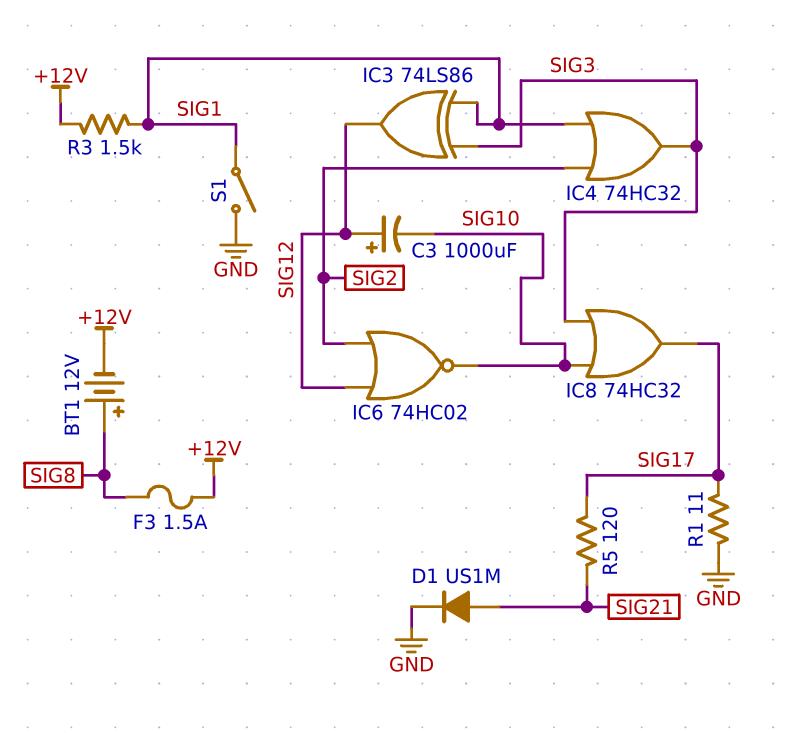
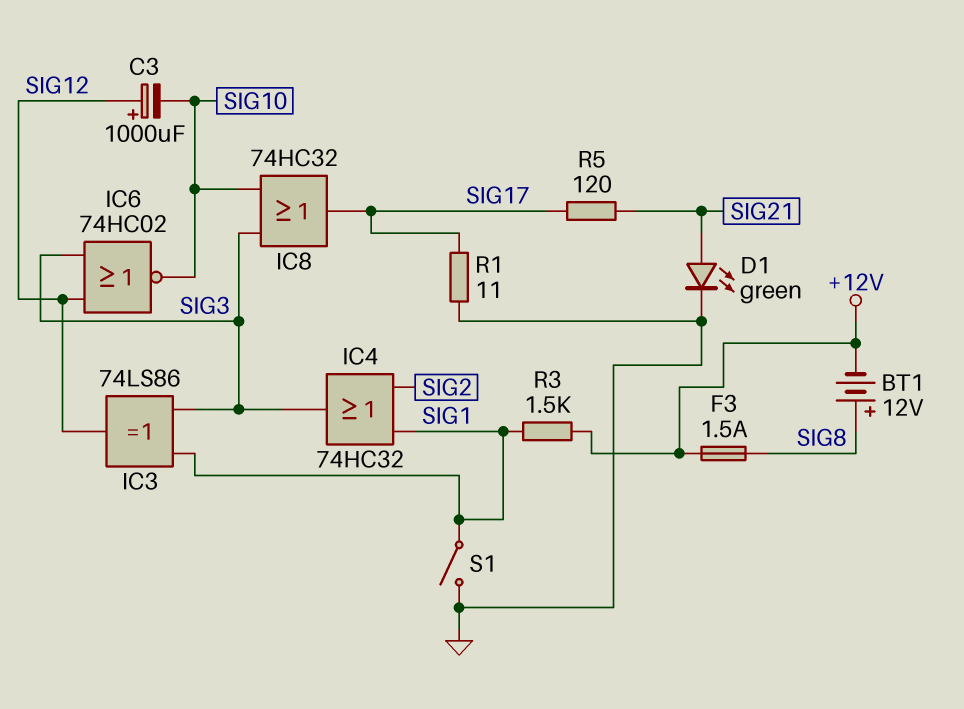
D1: diode US1M (A SIG21, K GND) -> LED green (A SIG21, K GND)
IC6: NOR 74HC02 (in SIG2, in SIG12, out SIG10) -> NOR 74HC02 (in SIG3, in SIG12, out SIG10)

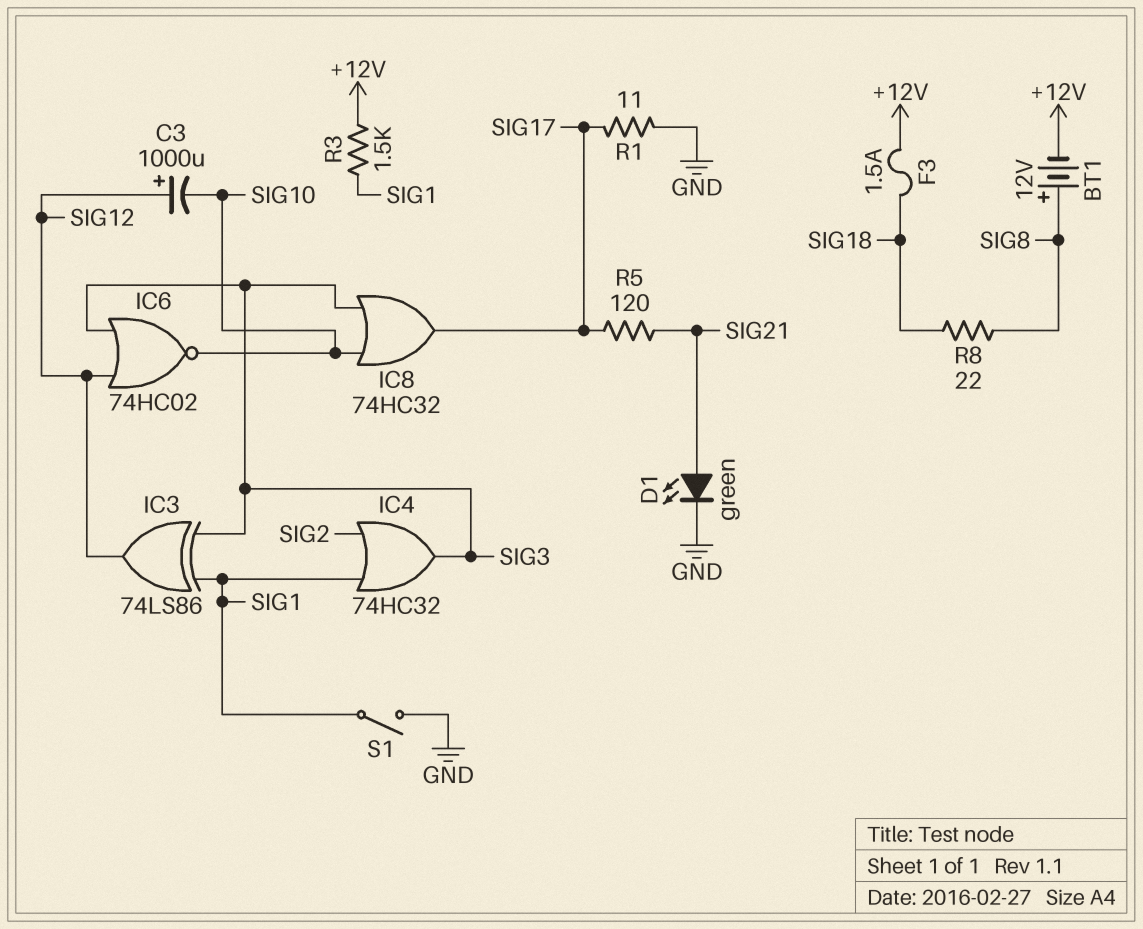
F3: 1.5A (+12V, SIG8) -> 1.5A (+12V, SIG18)
R8: none -> 22 (SIG8, SIG18)

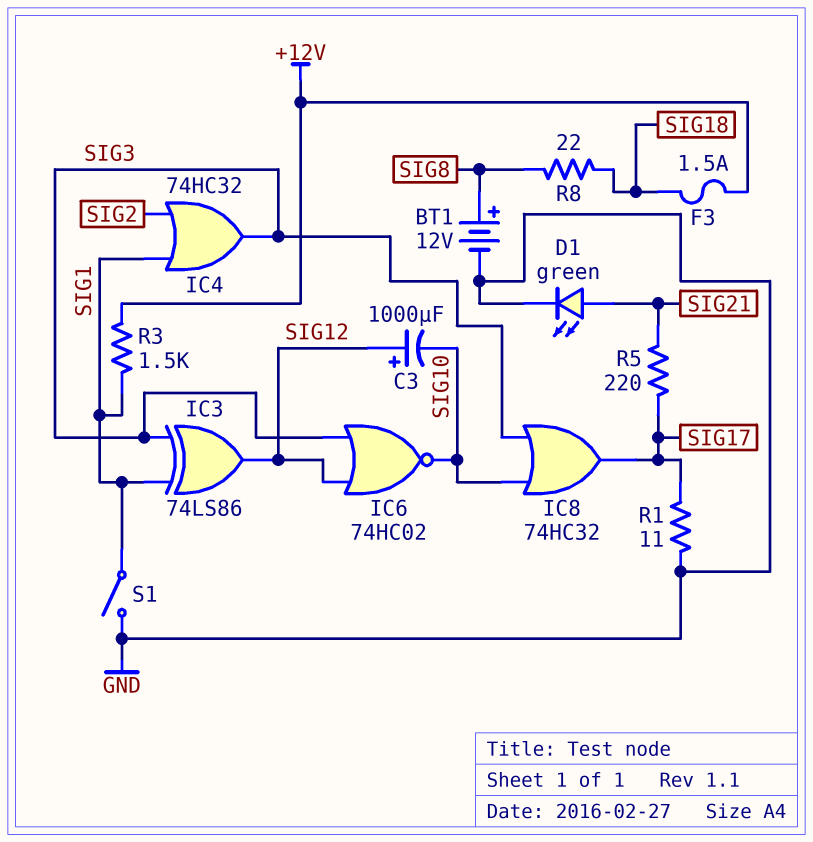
BT1: 12V (plus SIG8, minus +12V) -> 12V (plus SIG8, minus GND)
R5: 120 (SIG17, SIG21) -> 220 (SIG17, SIG21)

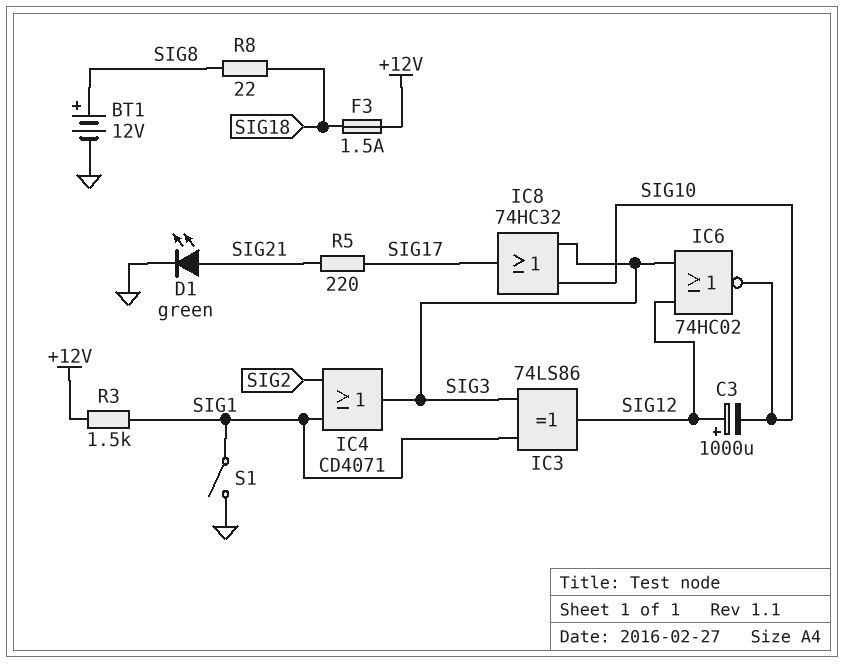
IC4: OR 74HC32 (in SIG1, in SIG2, out SIG3) -> OR CD4071 (in SIG1, in SIG2, out SIG3)
R1: 11 (GND, SIG17) -> none

